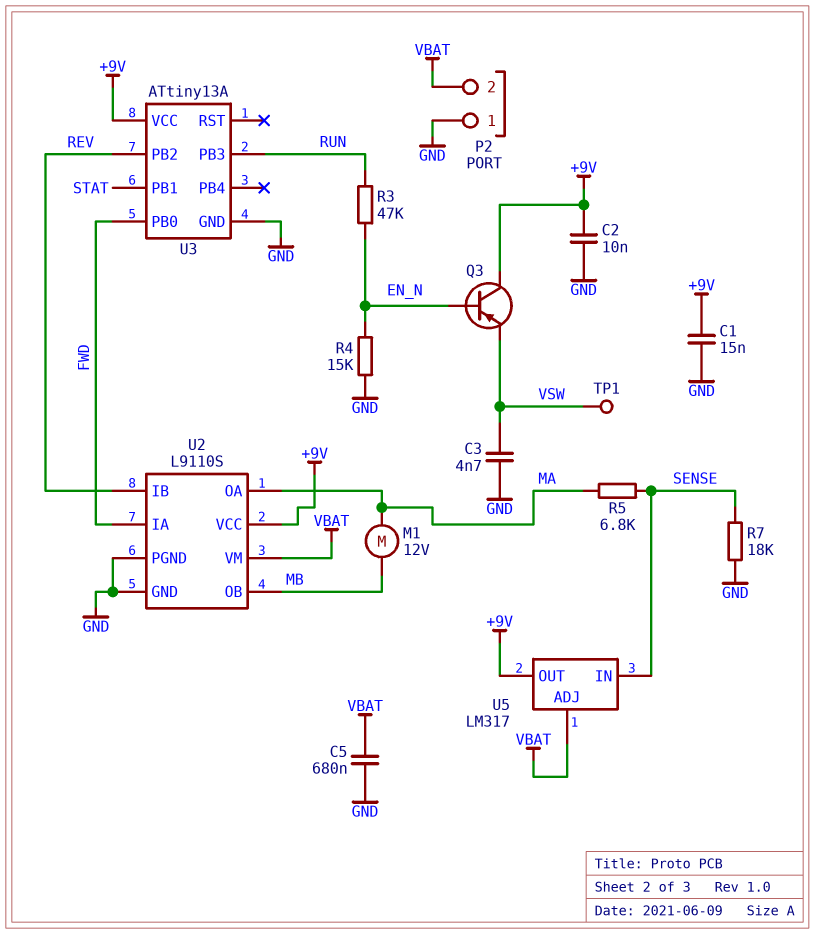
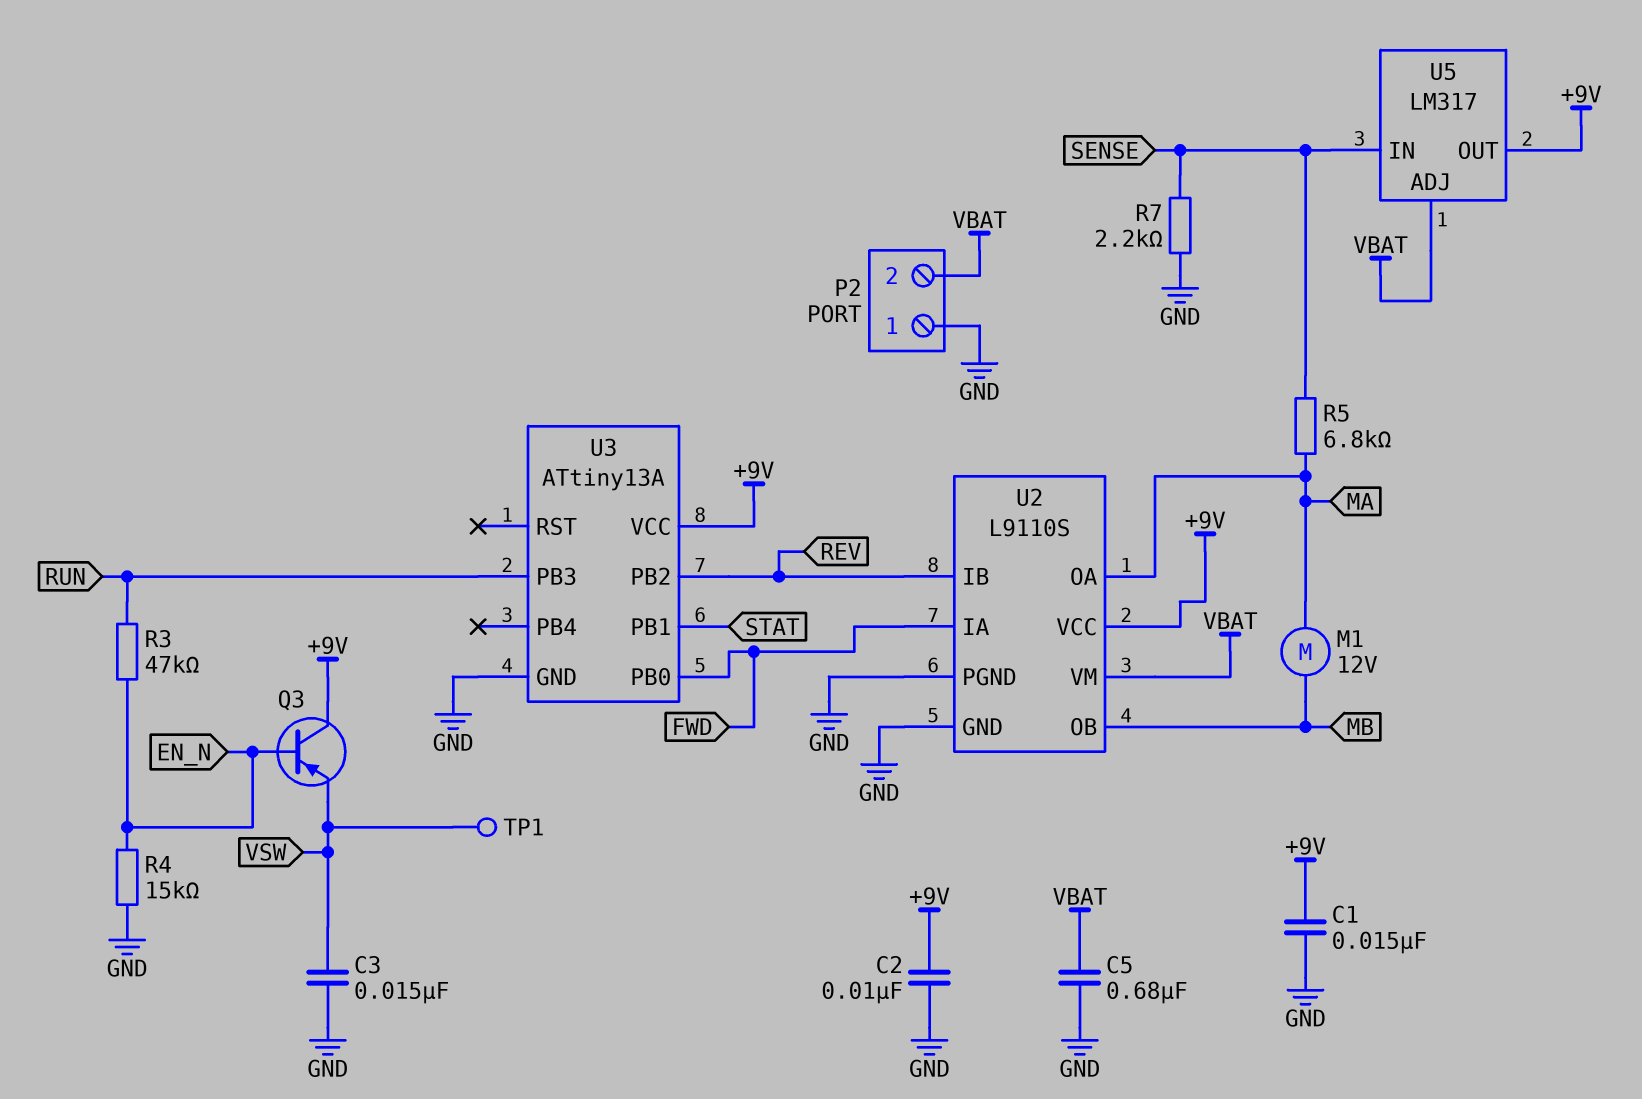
C3: 4.7nF (GND, VSW) -> 15nF (GND, VSW)
R7: 18k (GND, SENSE) -> 2.2k (GND, SENSE)

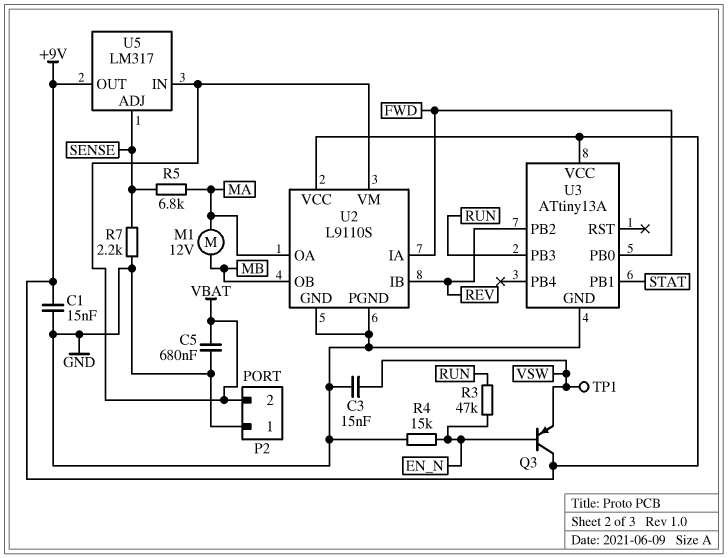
C2: 10nF (+9V, GND) -> none
U5 pin ADJ: VBAT -> SENSE
U5 pin IN: SENSE -> VBAT

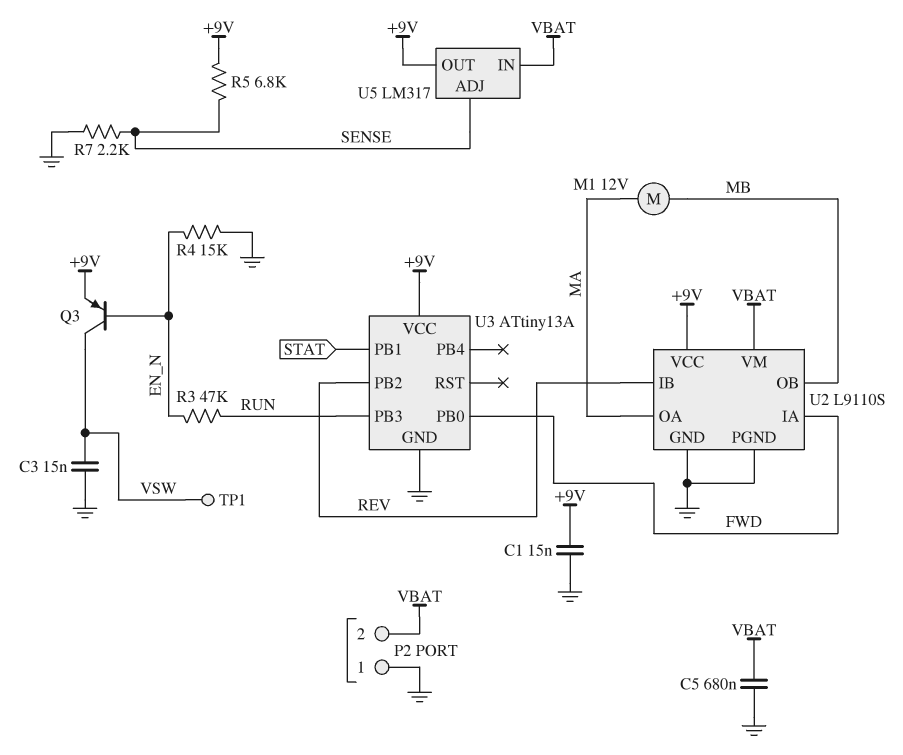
Q3: PNP (B EN_N, C +9V, E VSW) -> PNP (B EN_N, C VSW, E +9V)
R5: 6.8k (MA, SENSE) -> 6.8k (+9V, SENSE)

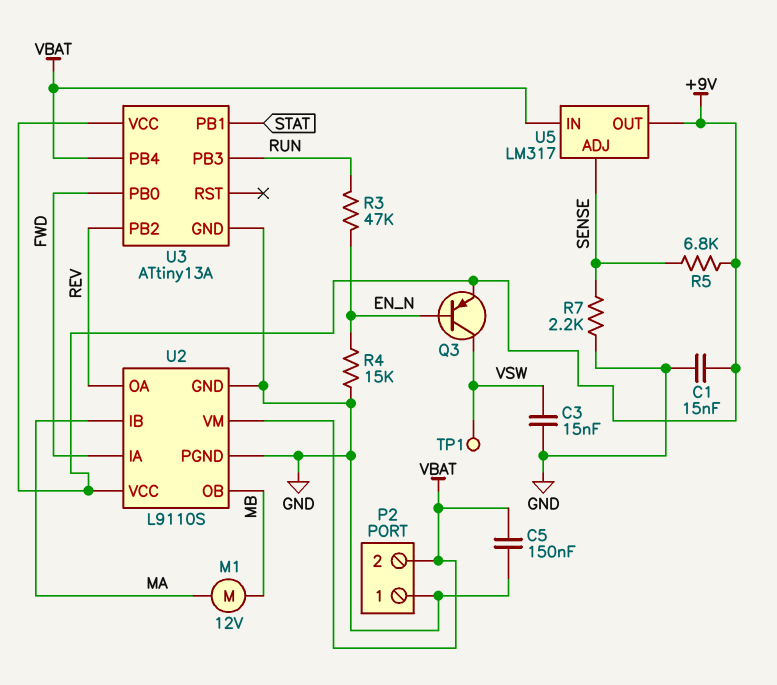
C5: 680nF (GND, VBAT) -> 150nF (GND, VBAT)
U2 pin IB: REV -> MA
U2 pin OA: MA -> REV
U3 pin PB4: none -> VBAT

